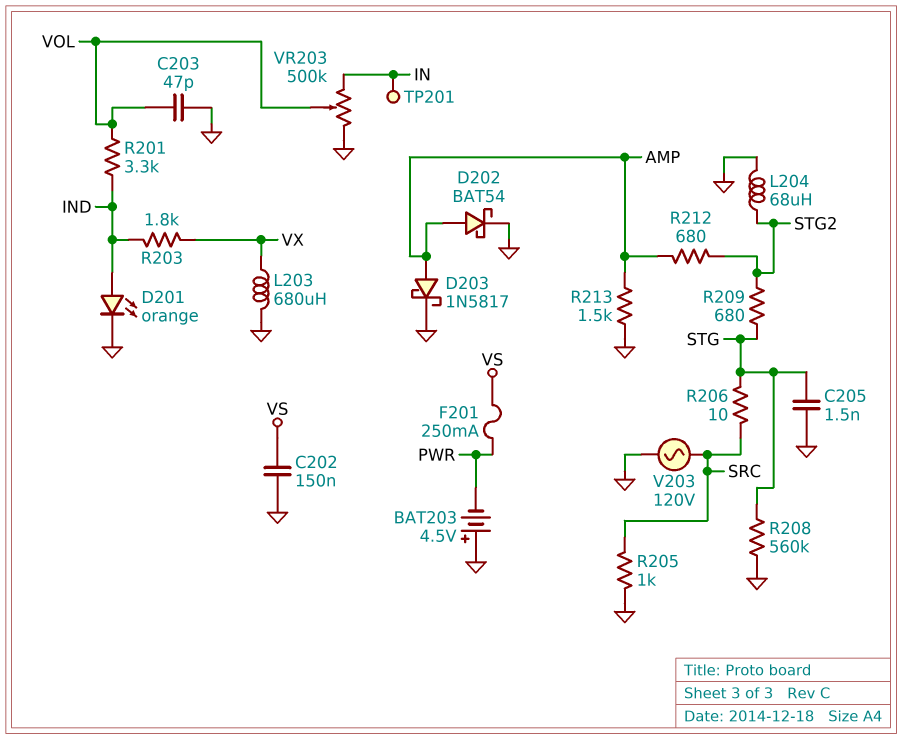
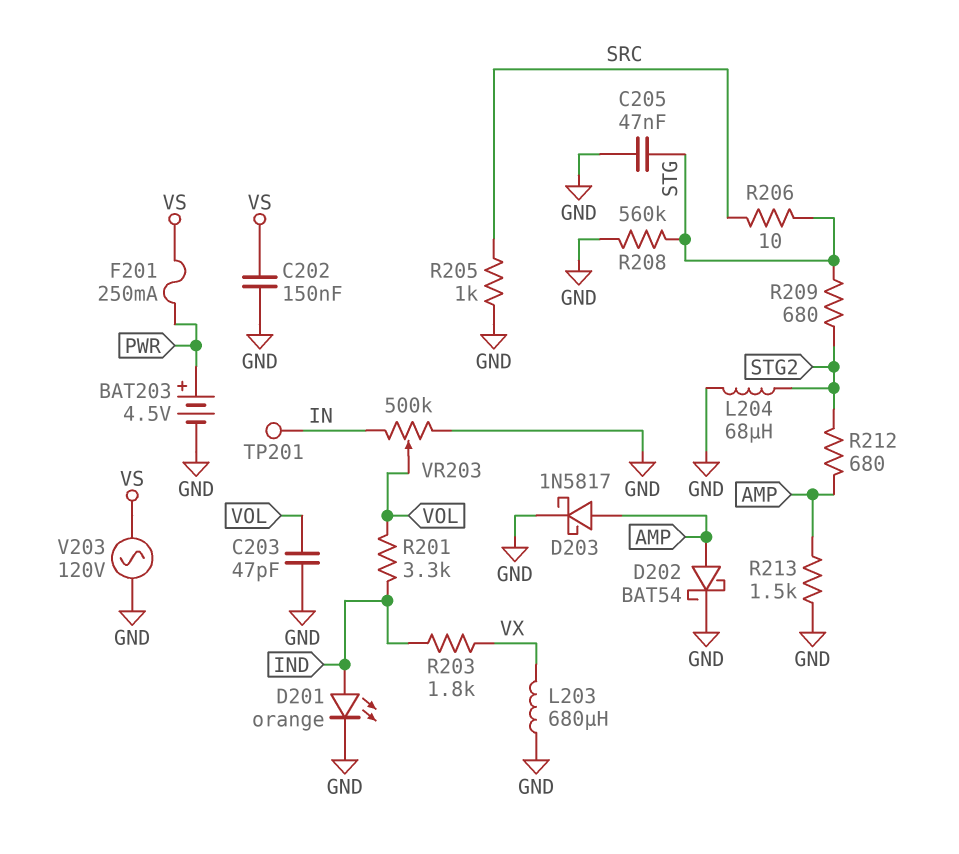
BAT203: 4.5V (plus GND, minus PWR) -> 4.5V (plus PWR, minus GND)
C205: 1.5nF (GND, STG) -> 47nF (GND, STG)
V203: AC 120V (GND, SRC) -> AC 120V (GND, VS)

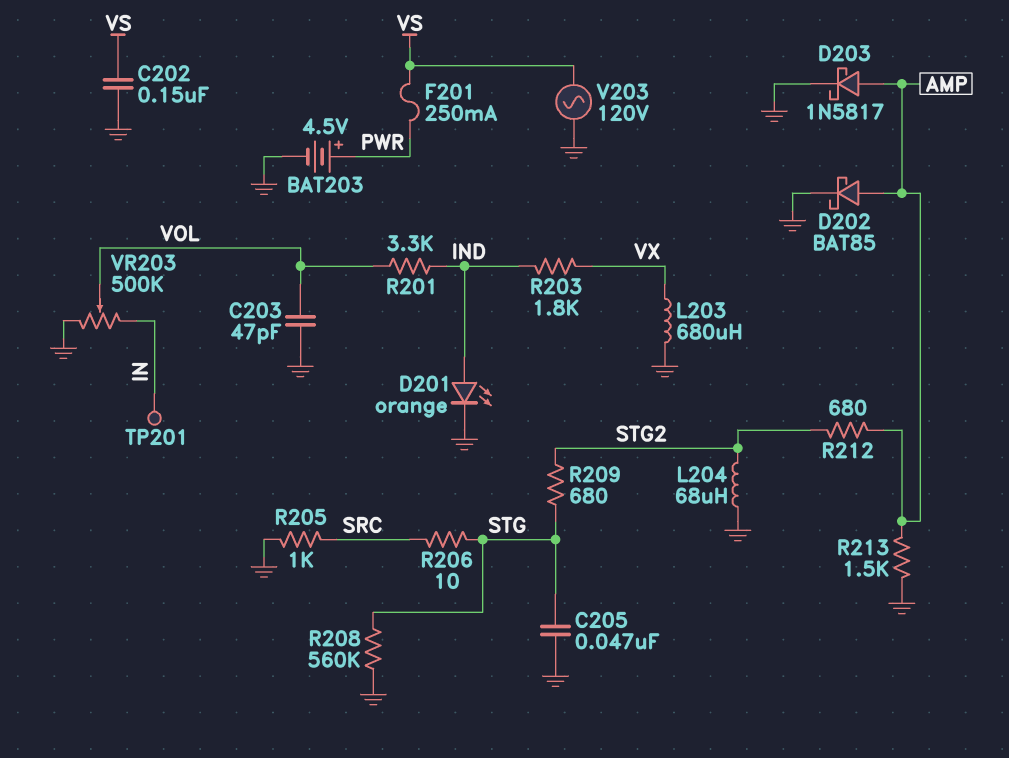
D202: schottky BAT54 (A AMP, K GND) -> schottky BAT85 (A AMP, K GND)

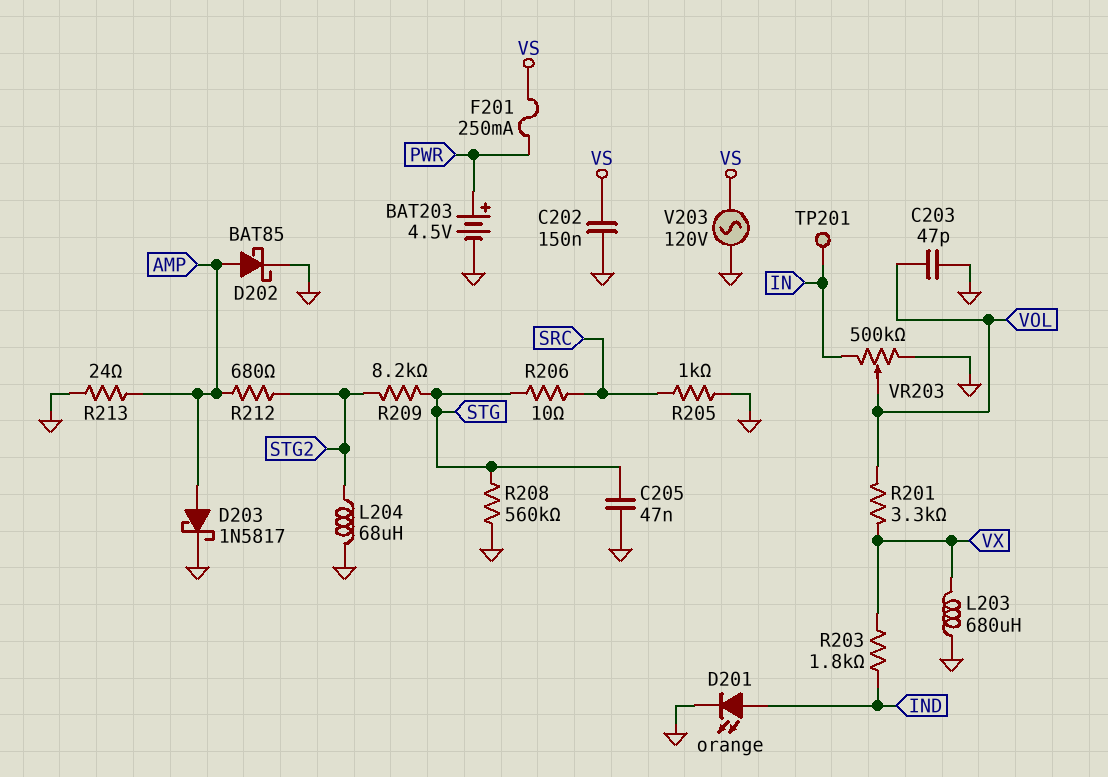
R201: 3.3k (IND, VOL) -> 3.3k (VOL, VX)
R209: 680 (STG, STG2) -> 8.2k (STG, STG2)
R213: 1.5k (AMP, GND) -> 24 (AMP, GND)

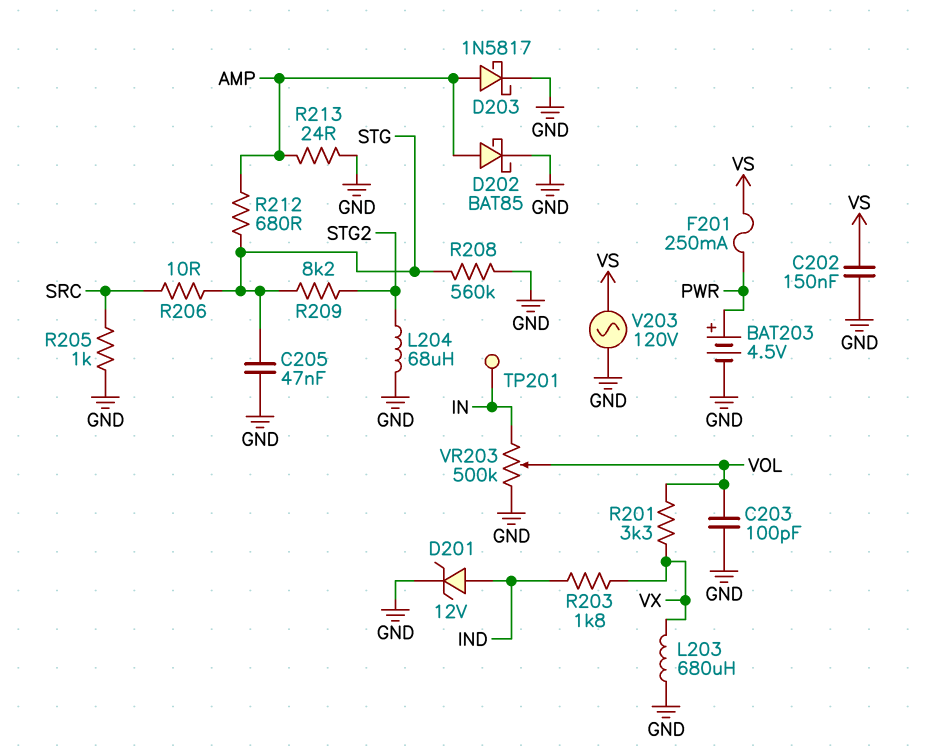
C203: 47pF (GND, VOL) -> 100pF (GND, VOL)
D201: LED orange (A IND, K GND) -> zener 12V (A IND, K GND)
R212: 680 (AMP, STG2) -> 680 (AMP, STG)

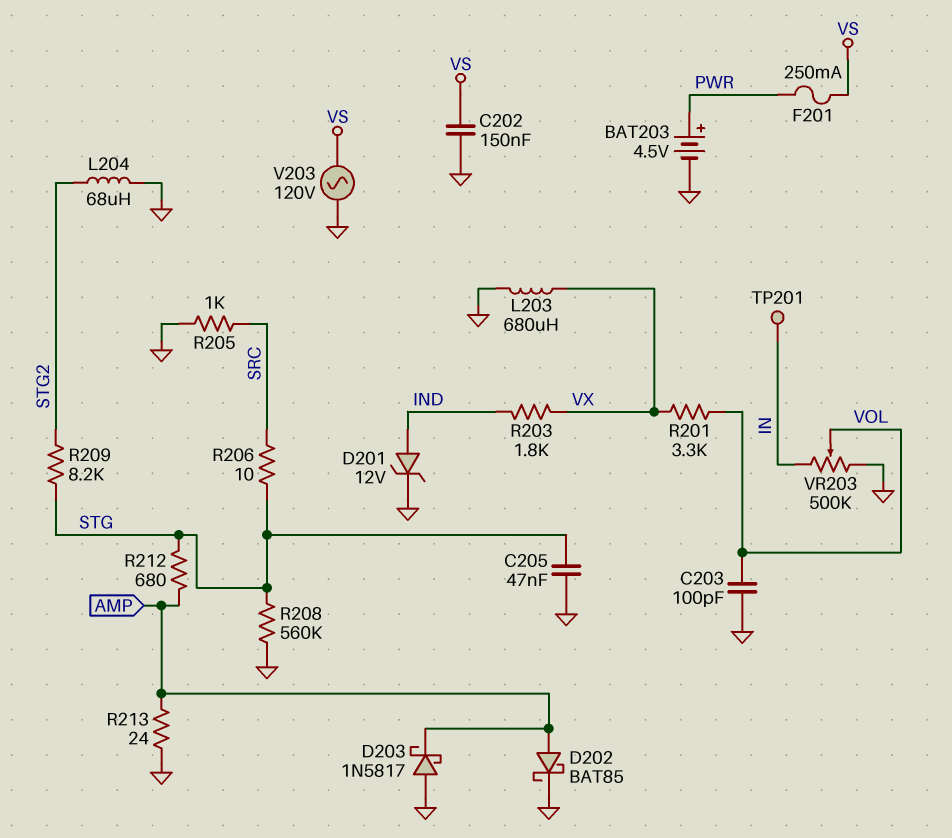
D203: schottky 1N5817 (A AMP, K GND) -> schottky 1N5817 (A GND, K AMP)

